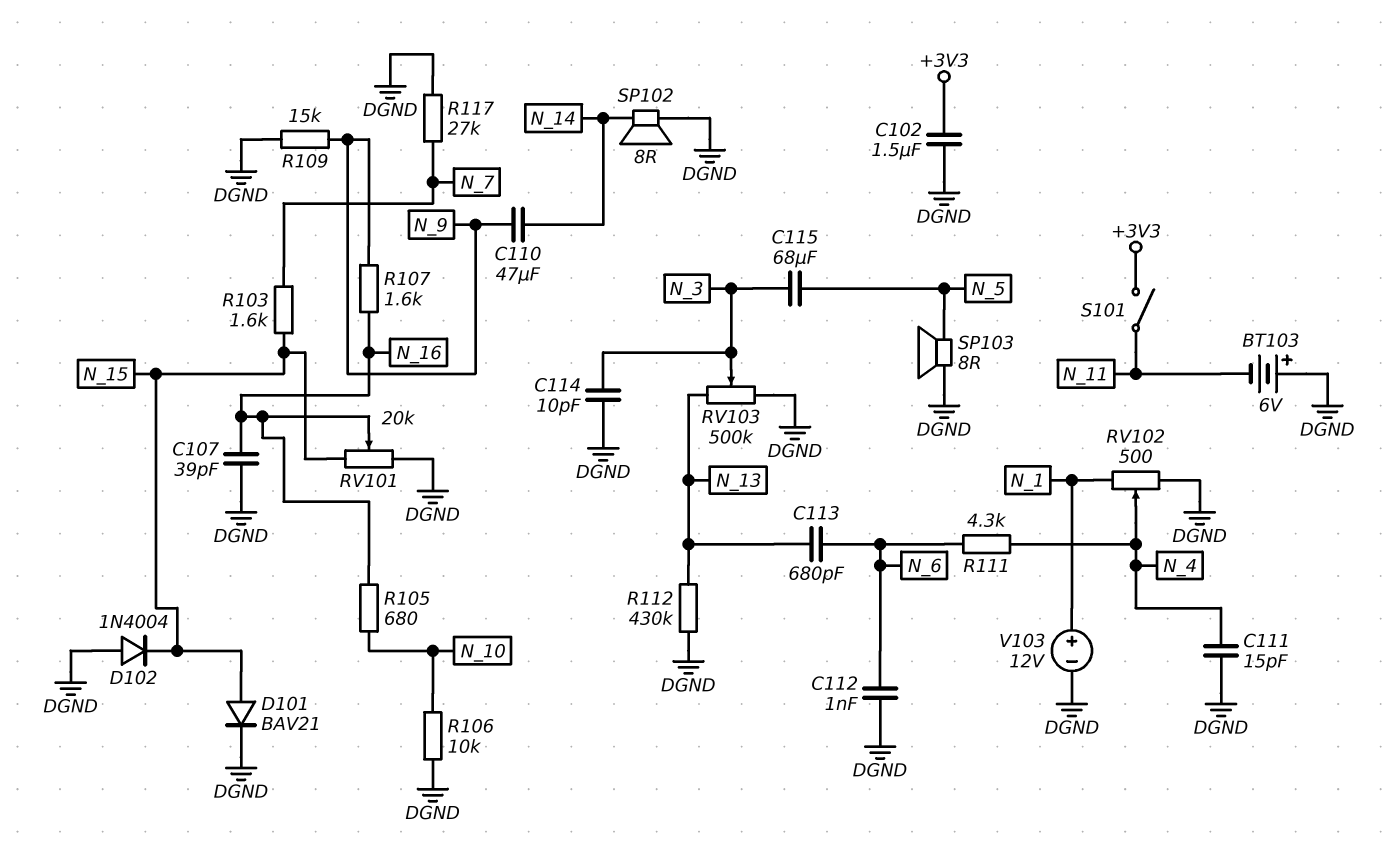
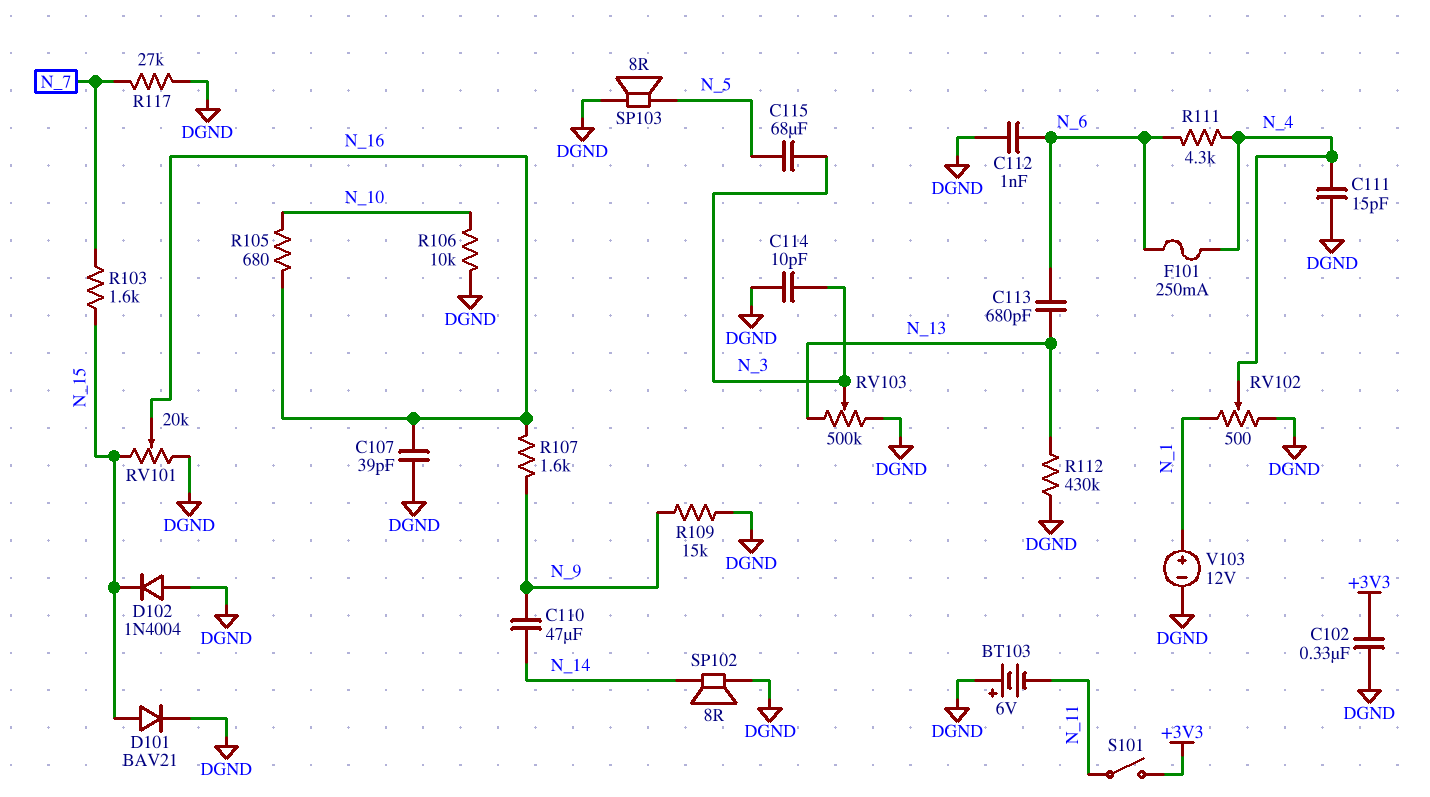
C102: 1.5uF (+3V3, DGND) -> 330nF (+3V3, DGND)
F101: none -> 250mA (N_4, N_6)

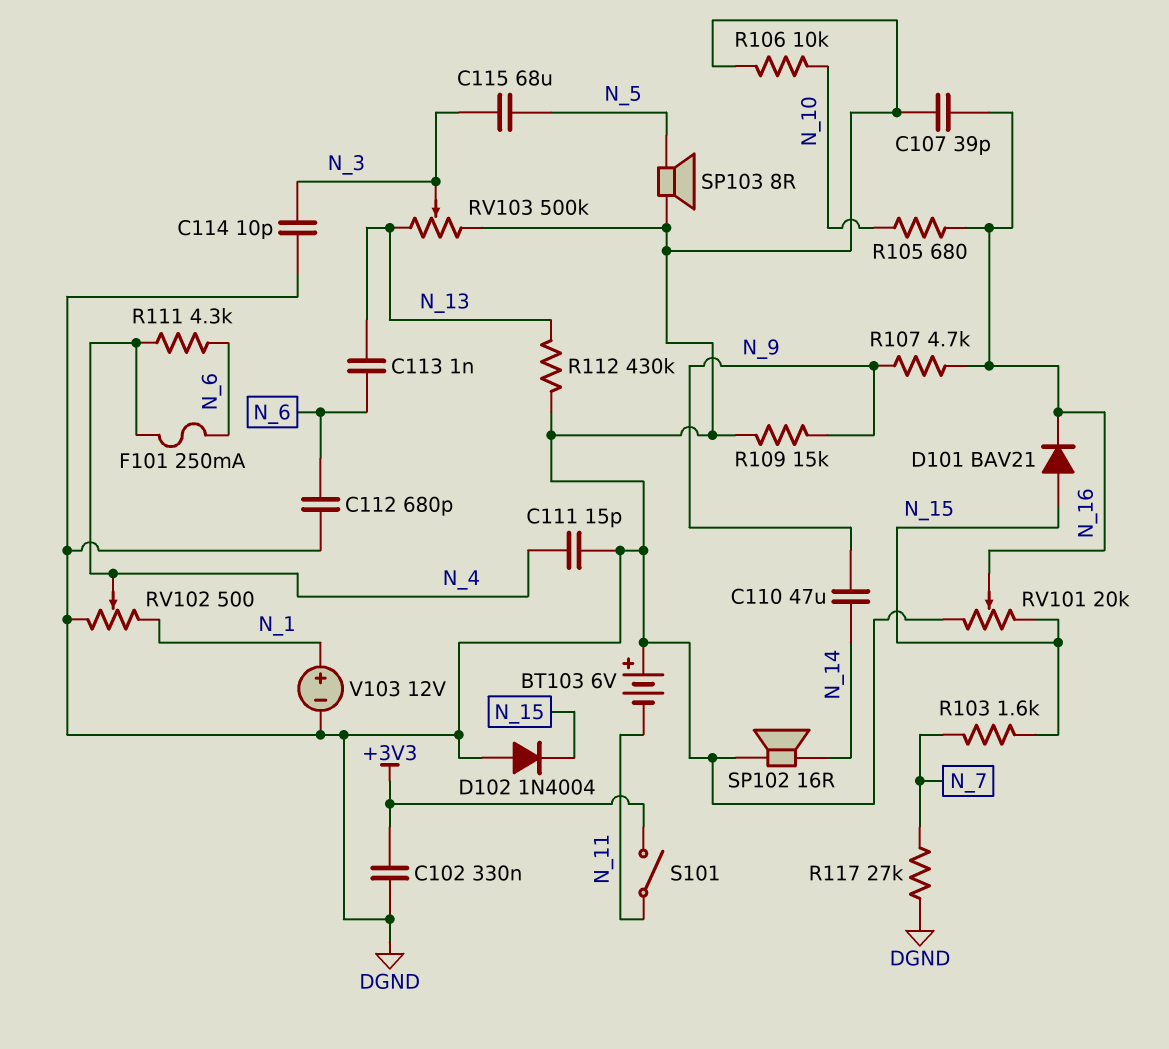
C112: 1nF (DGND, N_6) -> 680pF (DGND, N_6)
C113: 680pF (N_6, N_13) -> 1nF (N_6, N_13)
D101: diode BAV21 (A N_15, K DGND) -> diode BAV21 (A N_15, K N_16)
R107: 1.6k (N_9, N_16) -> 4.7k (N_9, N_16)
SP102: speaker 8R (DGND, N_14) -> speaker 16R (DGND, N_14)

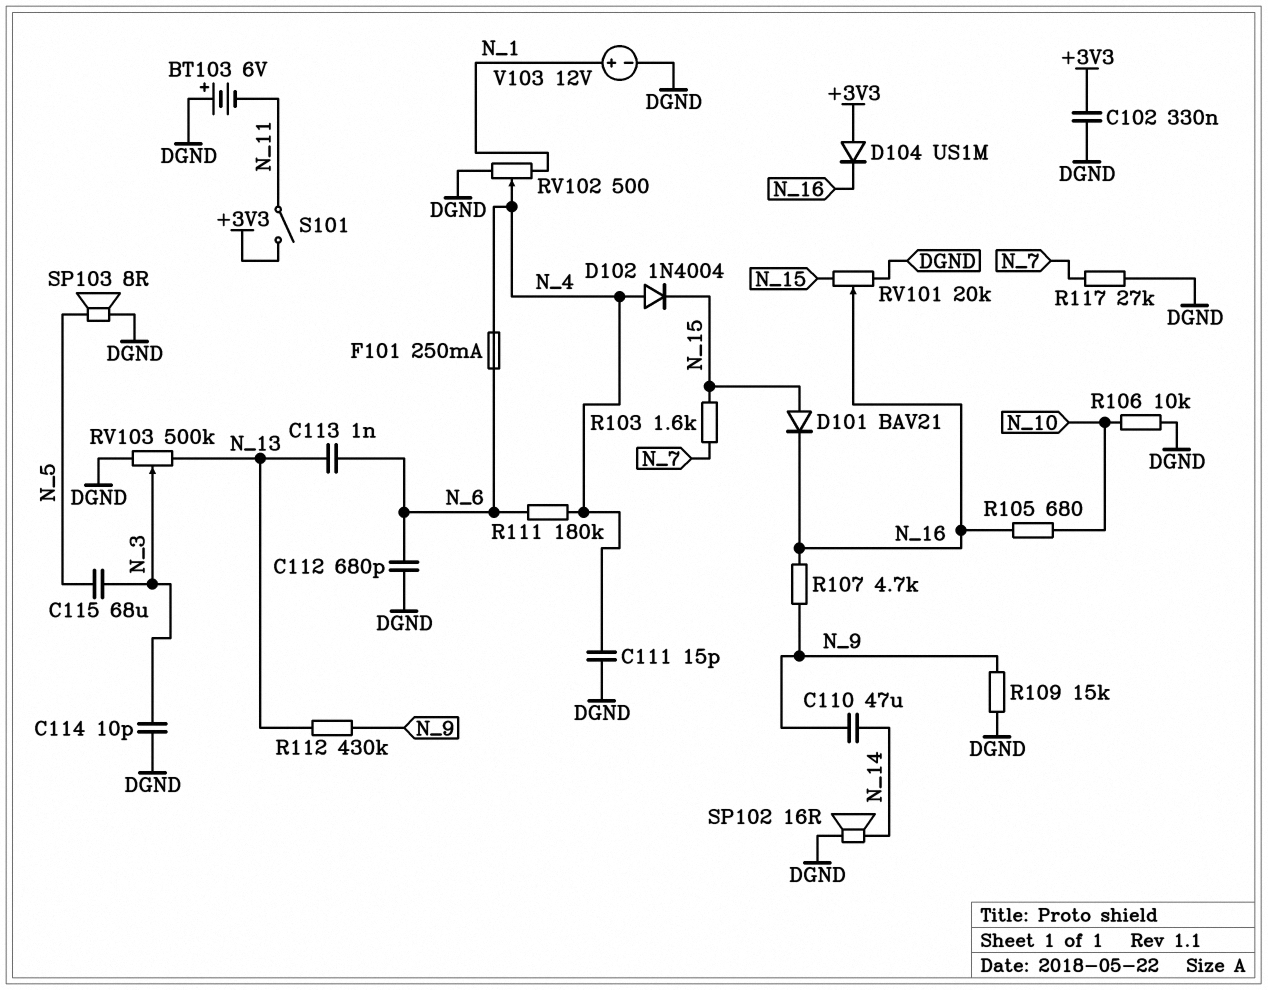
C107: 39pF (DGND, N_16) -> none
D102: diode 1N4004 (A DGND, K N_15) -> diode 1N4004 (A N_4, K N_15)
D104: none -> diode US1M (A +3V3, K N_16)
R111: 4.3k (N_4, N_6) -> 180k (N_4, N_6)
R112: 430k (DGND, N_13) -> 430k (N_9, N_13)

